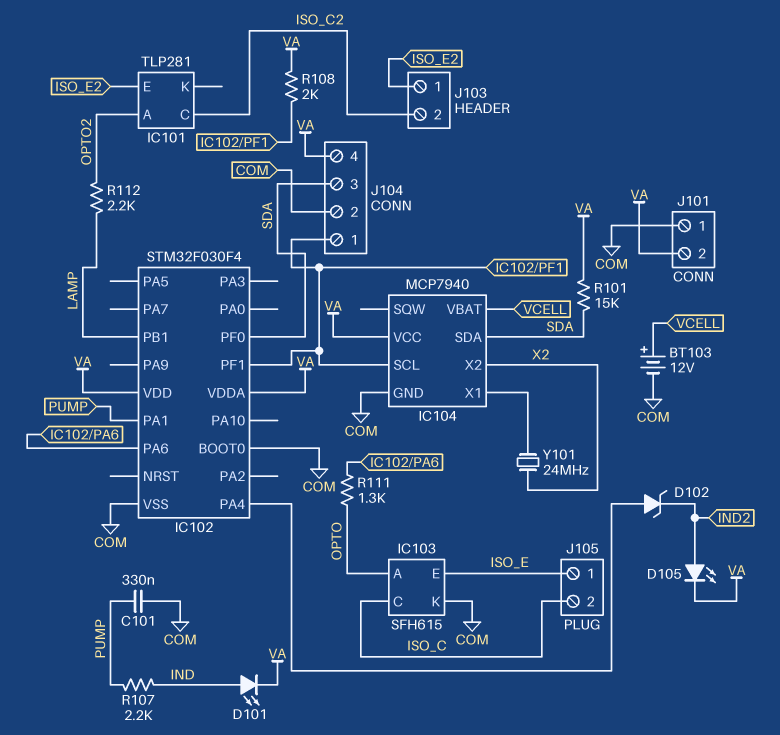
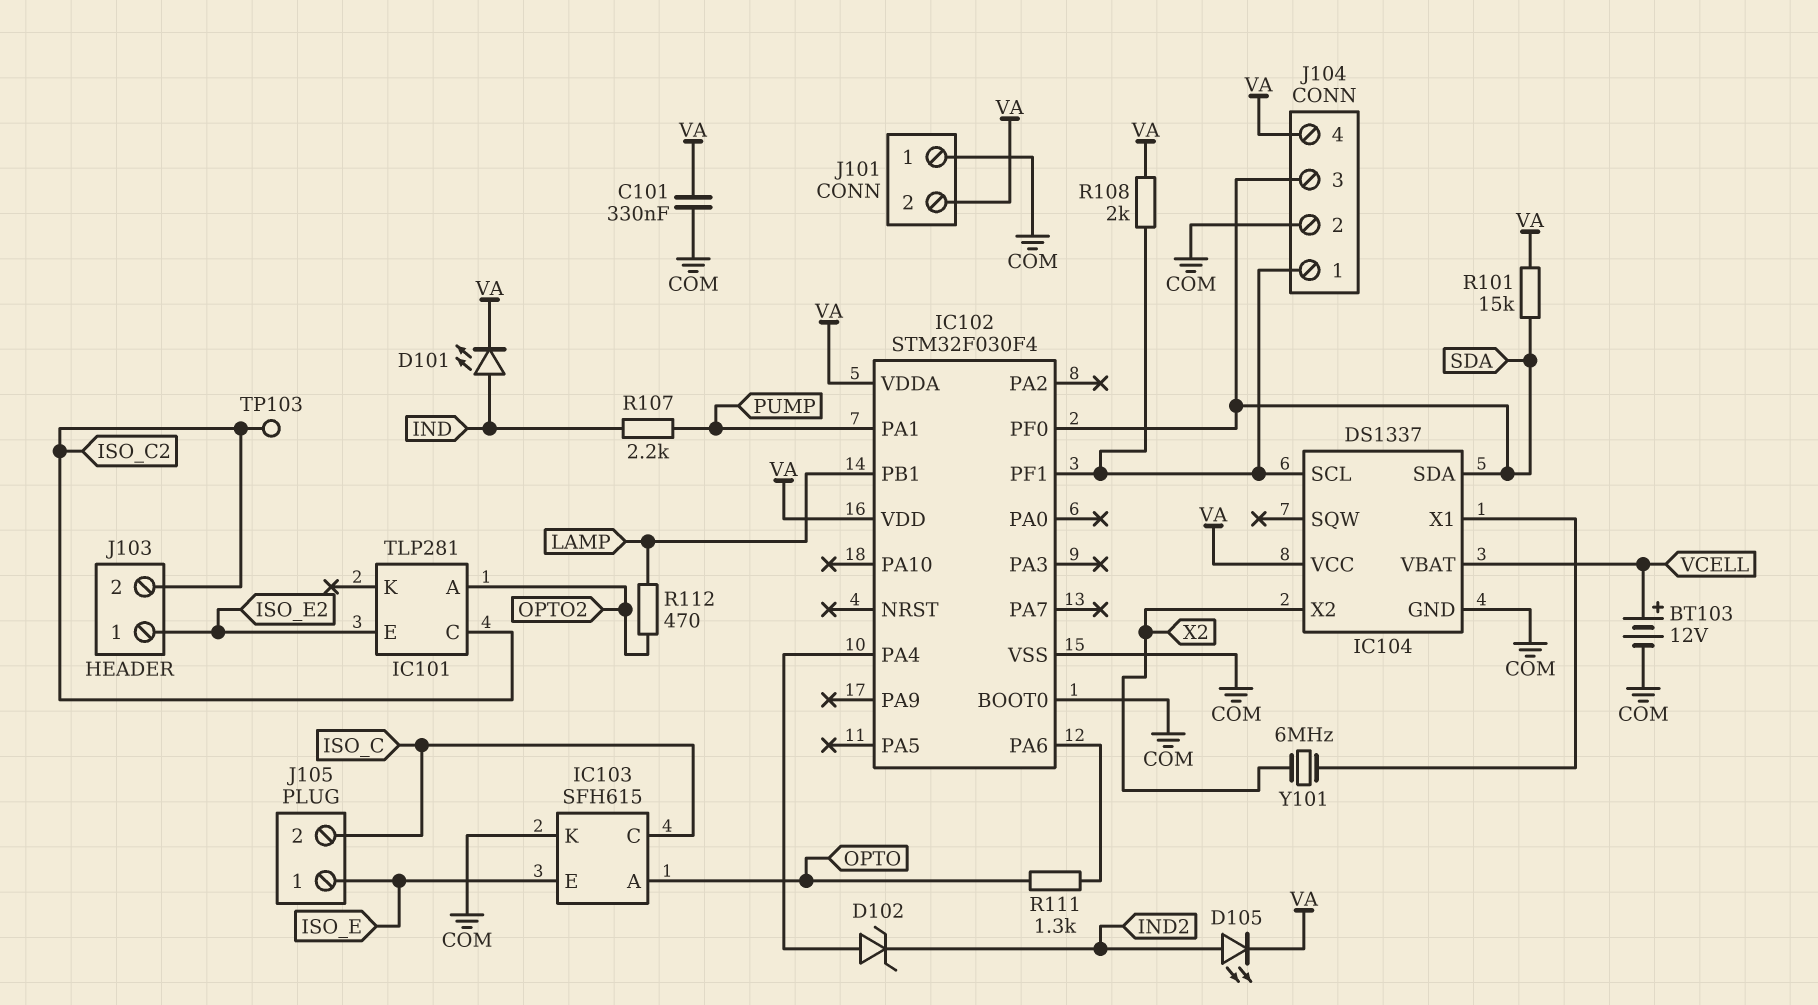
C101: 330nF (COM, PUMP) -> 330nF (COM, VA)
IC104: MCP7940 -> DS1337
R112: 2.2k (LAMP, OPTO2) -> 470 (LAMP, OPTO2)
TP103: none -> test point (ISO_C2)
Y101: 24MHz (IC104/X1, X2) -> 6MHz (IC104/X1, X2)

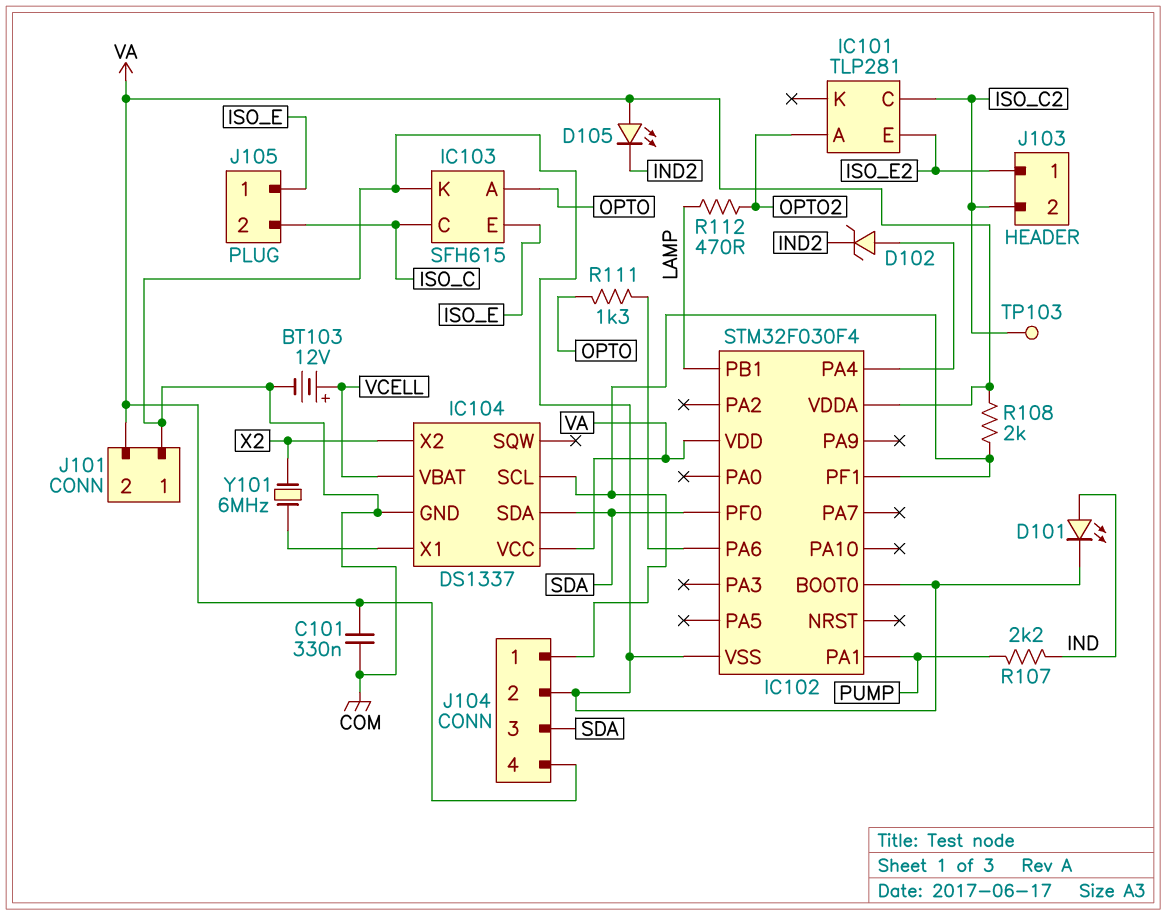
D101: LED (A IND, K VA) -> LED (A IND, K COM)
D105: LED (A IND2, K VA) -> LED (A VA, K IND2)
R101: 15k (SDA, VA) -> none

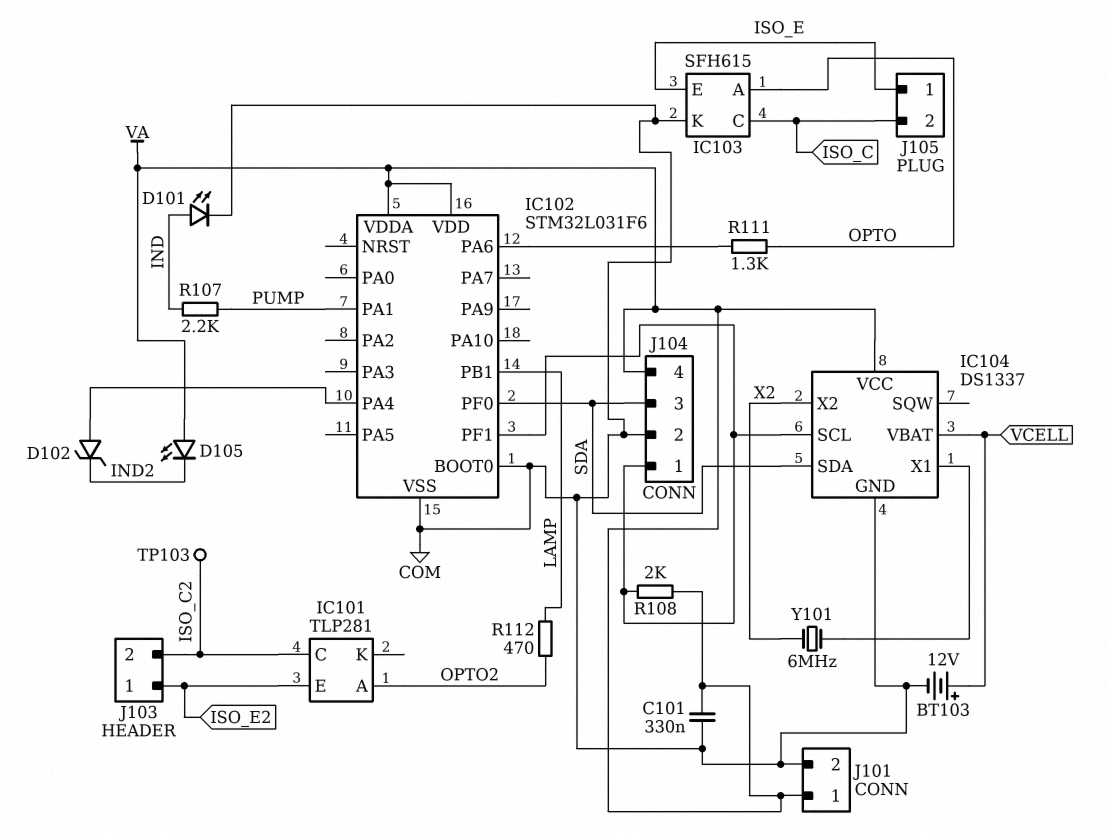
IC102: STM32F030F4 -> STM32L031F6
J101 pin 1: COM -> VA
J101 pin 2: VA -> COM

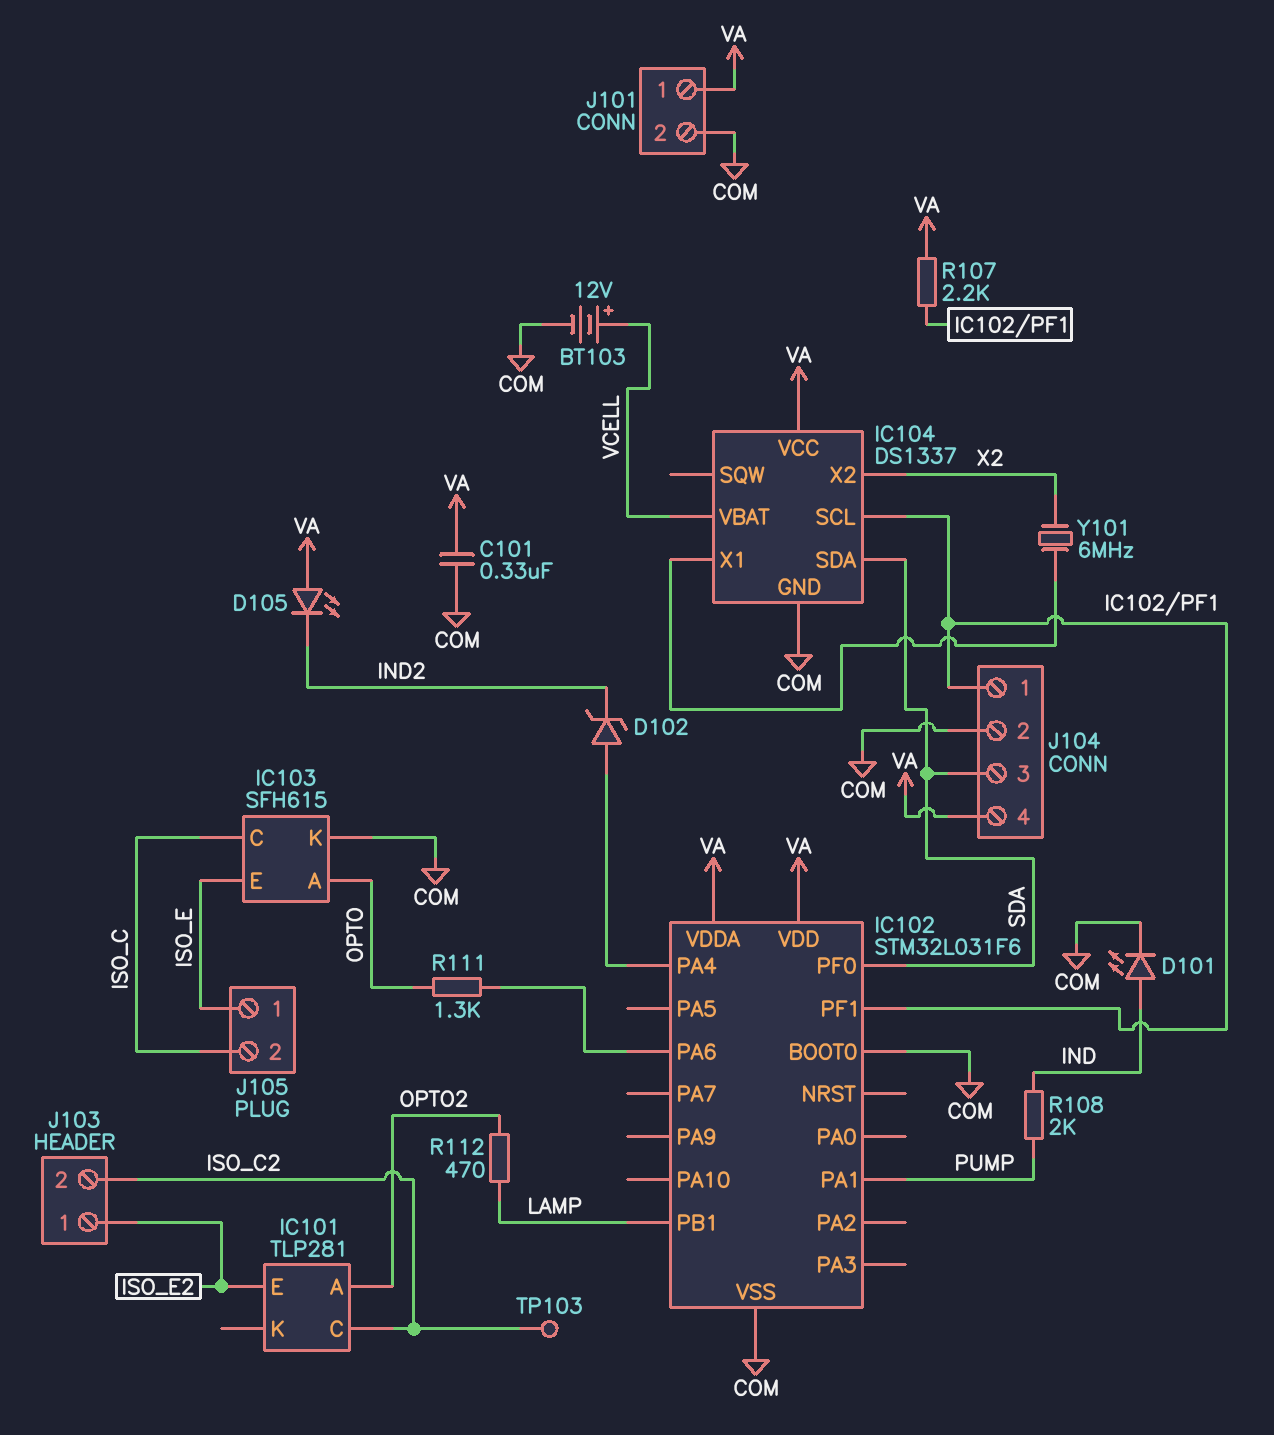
R107: 2.2k (IND, PUMP) -> 2.2k (IC102/PF1, VA)
R108: 2k (IC102/PF1, VA) -> 2k (IND, PUMP)

